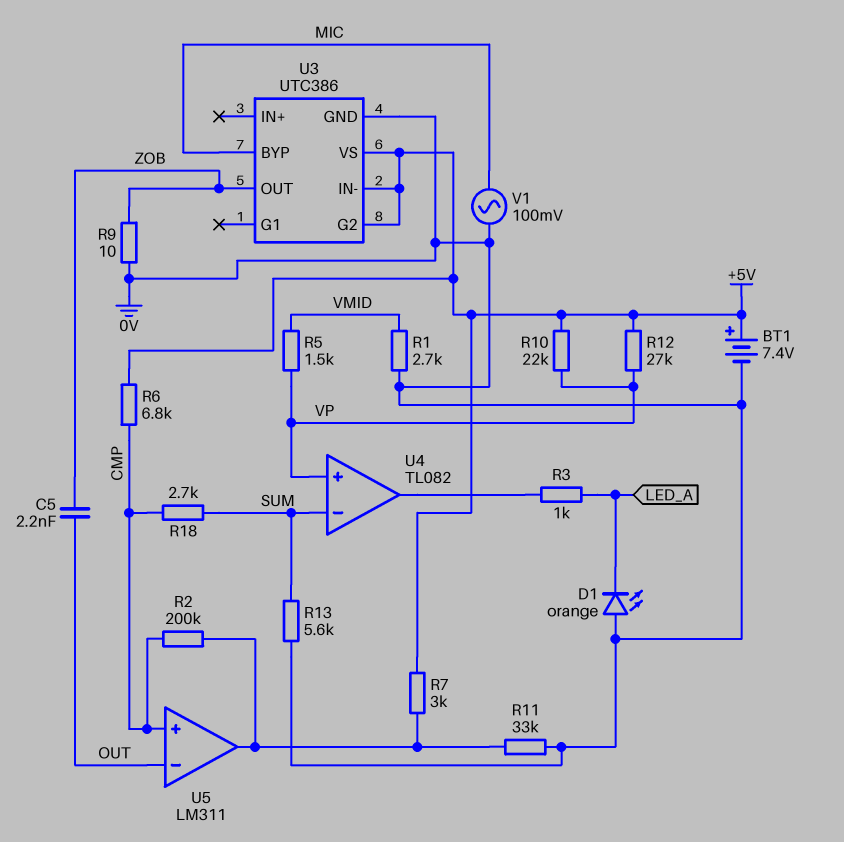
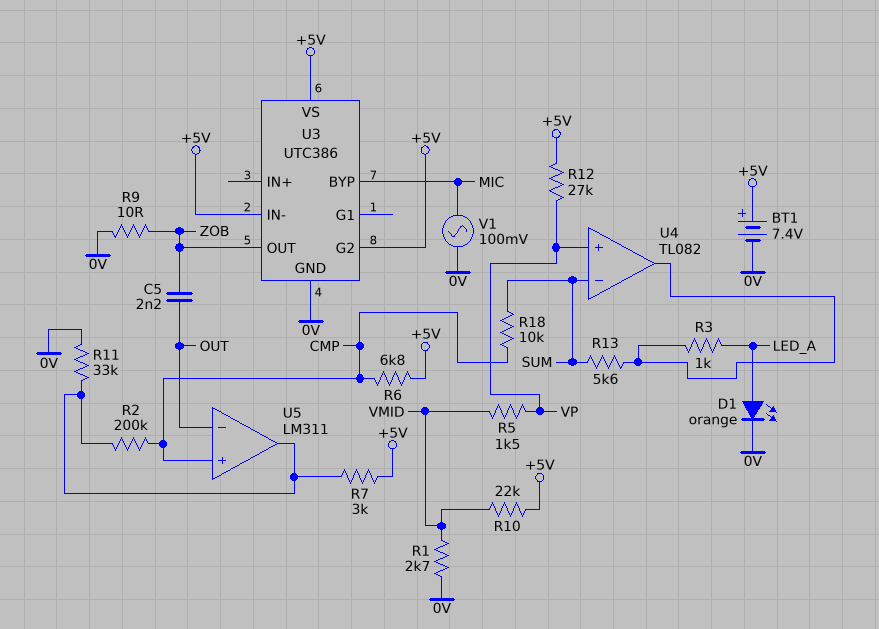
D1: LED orange (A 0V, K LED_A) -> LED orange (A LED_A, K 0V)
R10: 22k (+5V, VP) -> 22k (+5V, VMID)
R13: 5.6k (0V, SUM) -> 5.6k (SUM, U4/out)
R18: 2.7k (CMP, SUM) -> 10k (CMP, SUM)

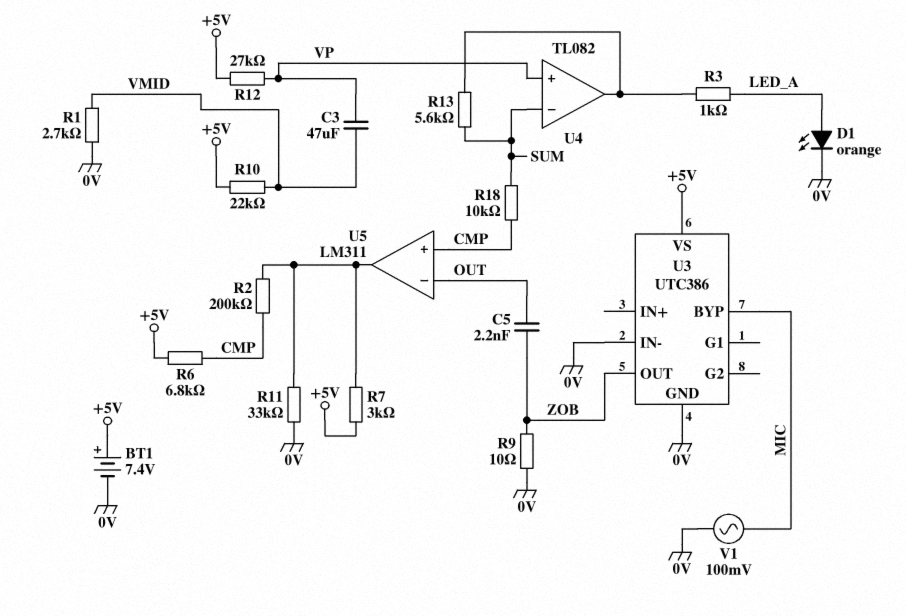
C3: none -> 47uF (VMID, VP)
R5: 1.5k (VMID, VP) -> none
U3 pin G2: +5V -> none
U3 pin IN-: +5V -> 0V

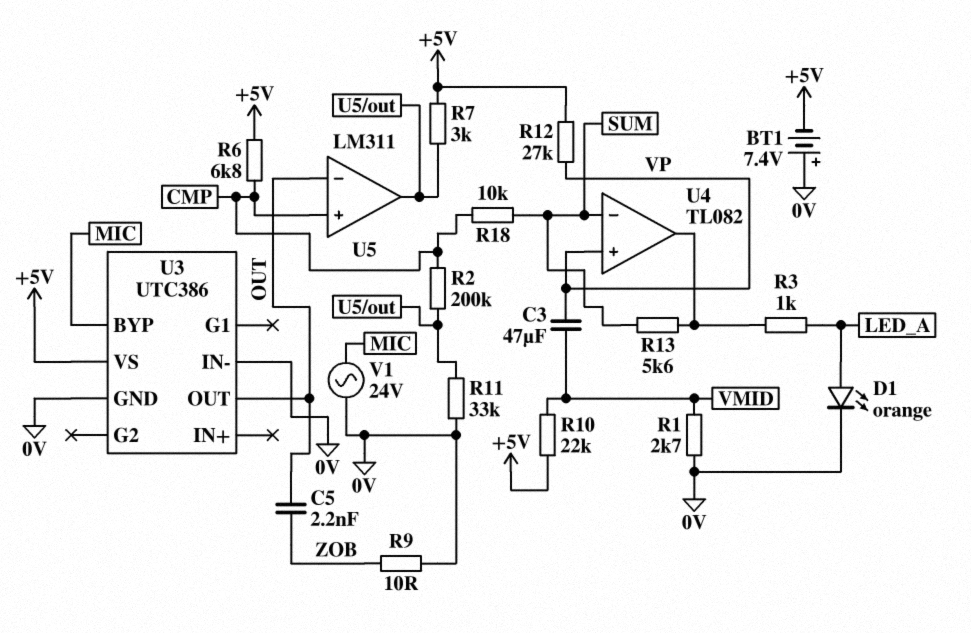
BT1: 7.4V (plus +5V, minus 0V) -> 7.4V (plus 0V, minus +5V)
U3 pin OUT: ZOB -> OUT
V1: AC 100mV (0V, MIC) -> AC 24V (0V, MIC)

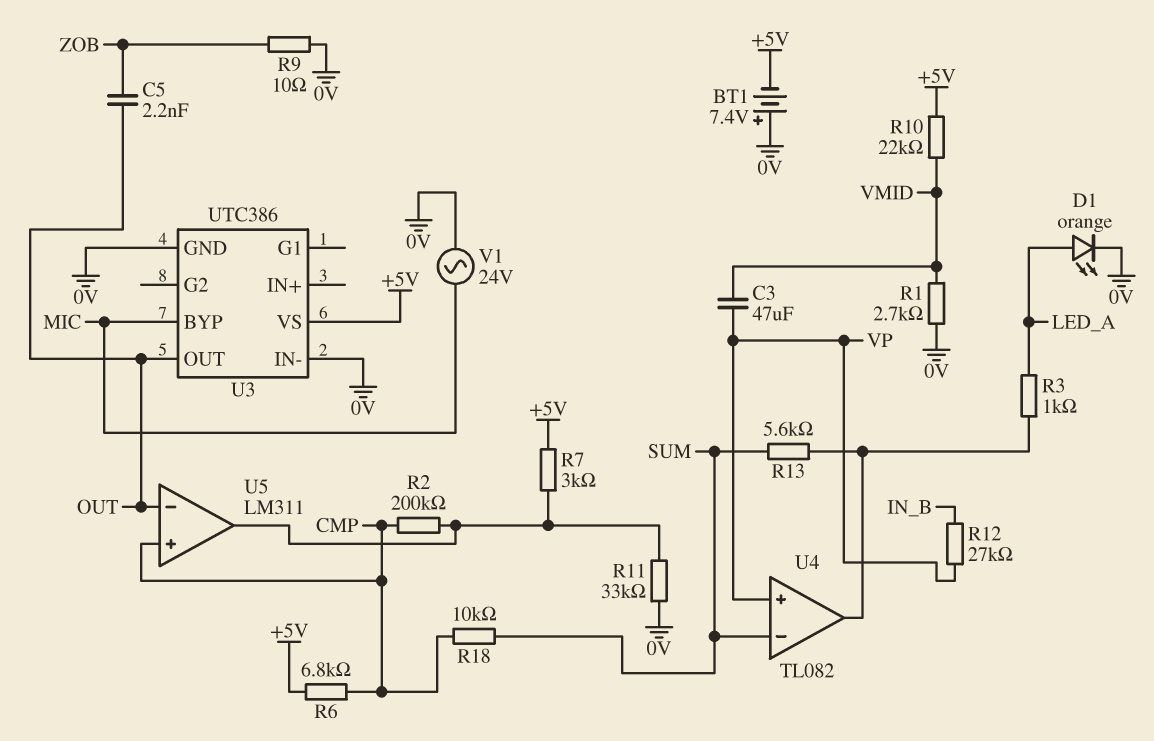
R12: 27k (+5V, VP) -> 27k (IN_B, VP)

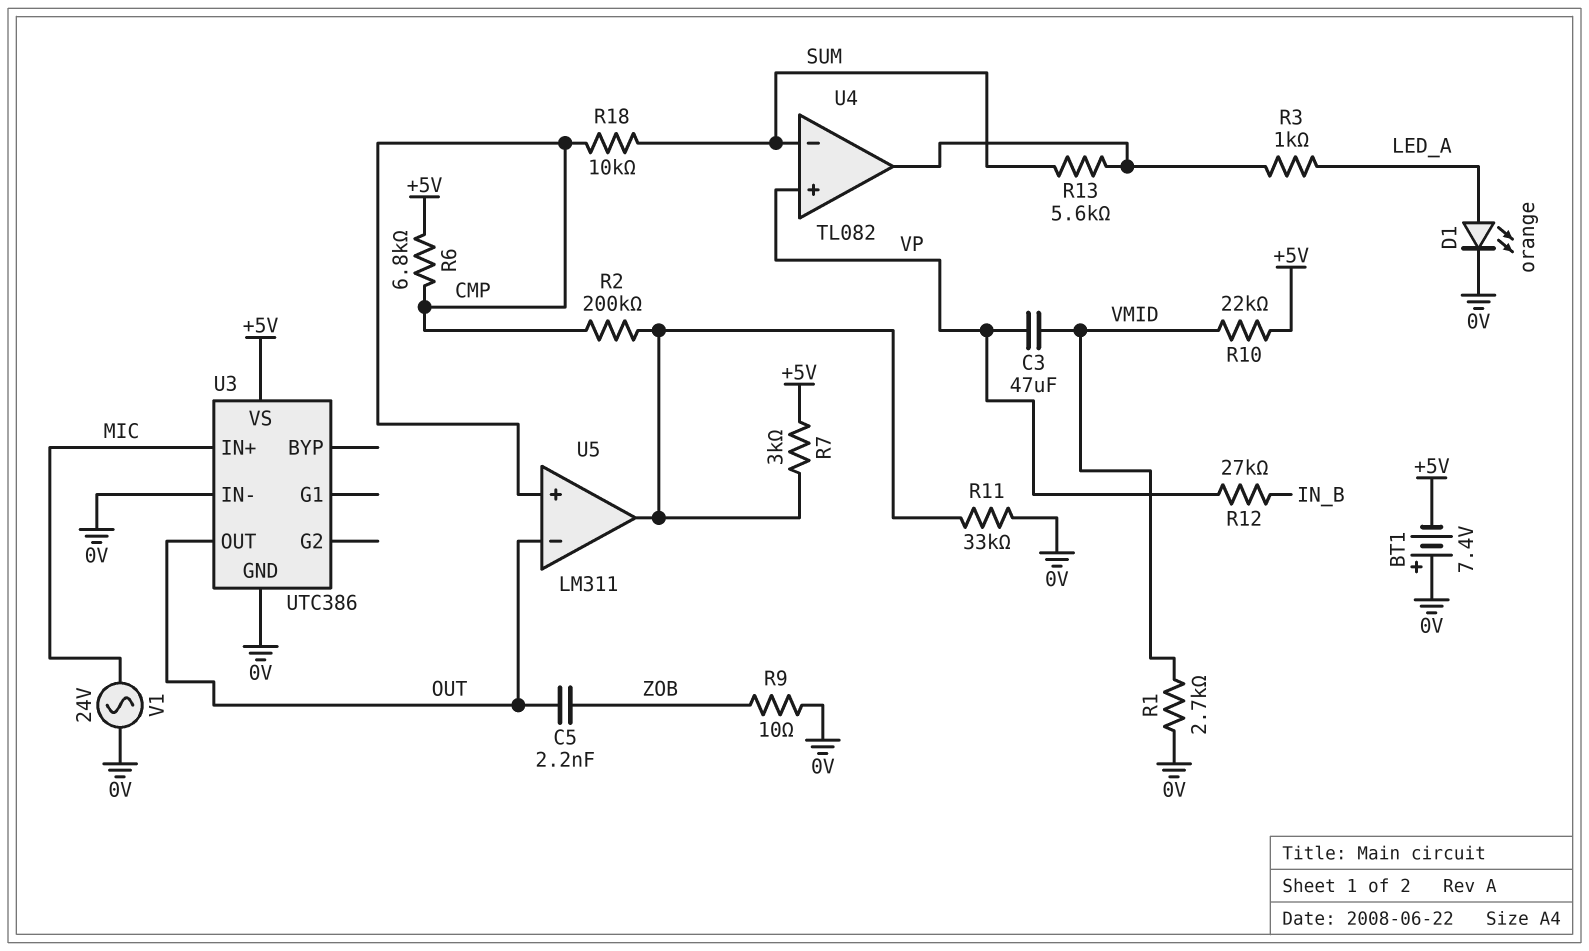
U3 pin BYP: MIC -> none
U3 pin IN+: none -> MIC

